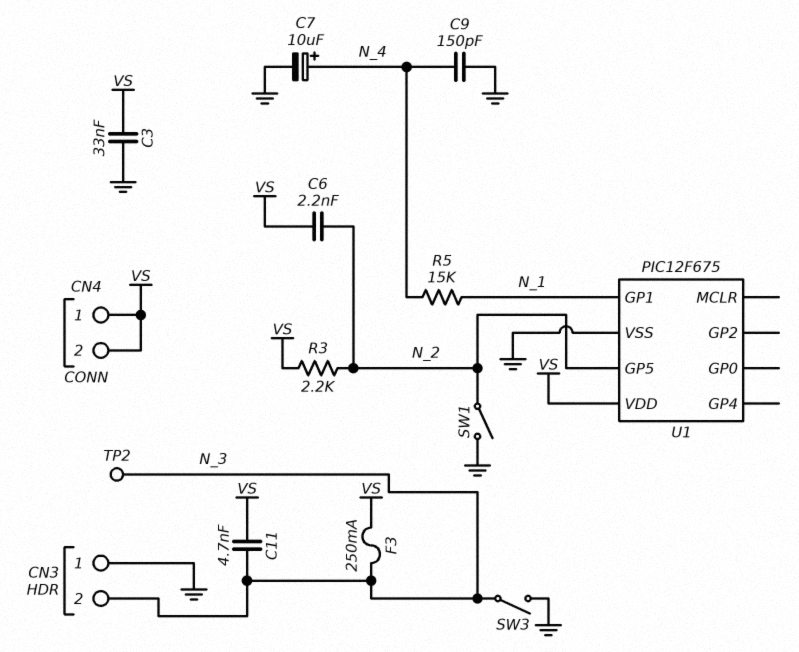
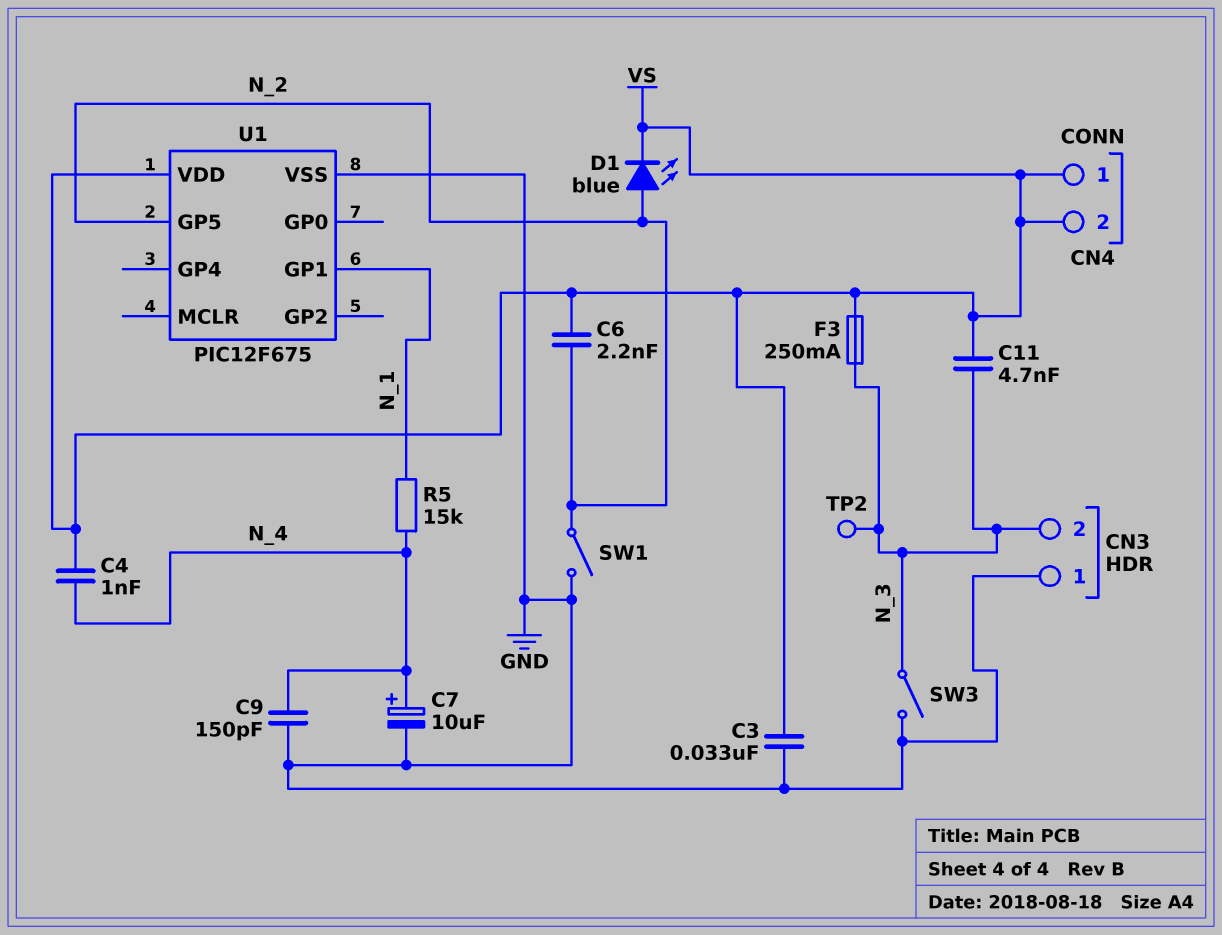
C4: none -> 1nF (N_4, VS)
D1: none -> LED blue (A N_2, K VS)
R3: 2.2k (N_2, VS) -> none

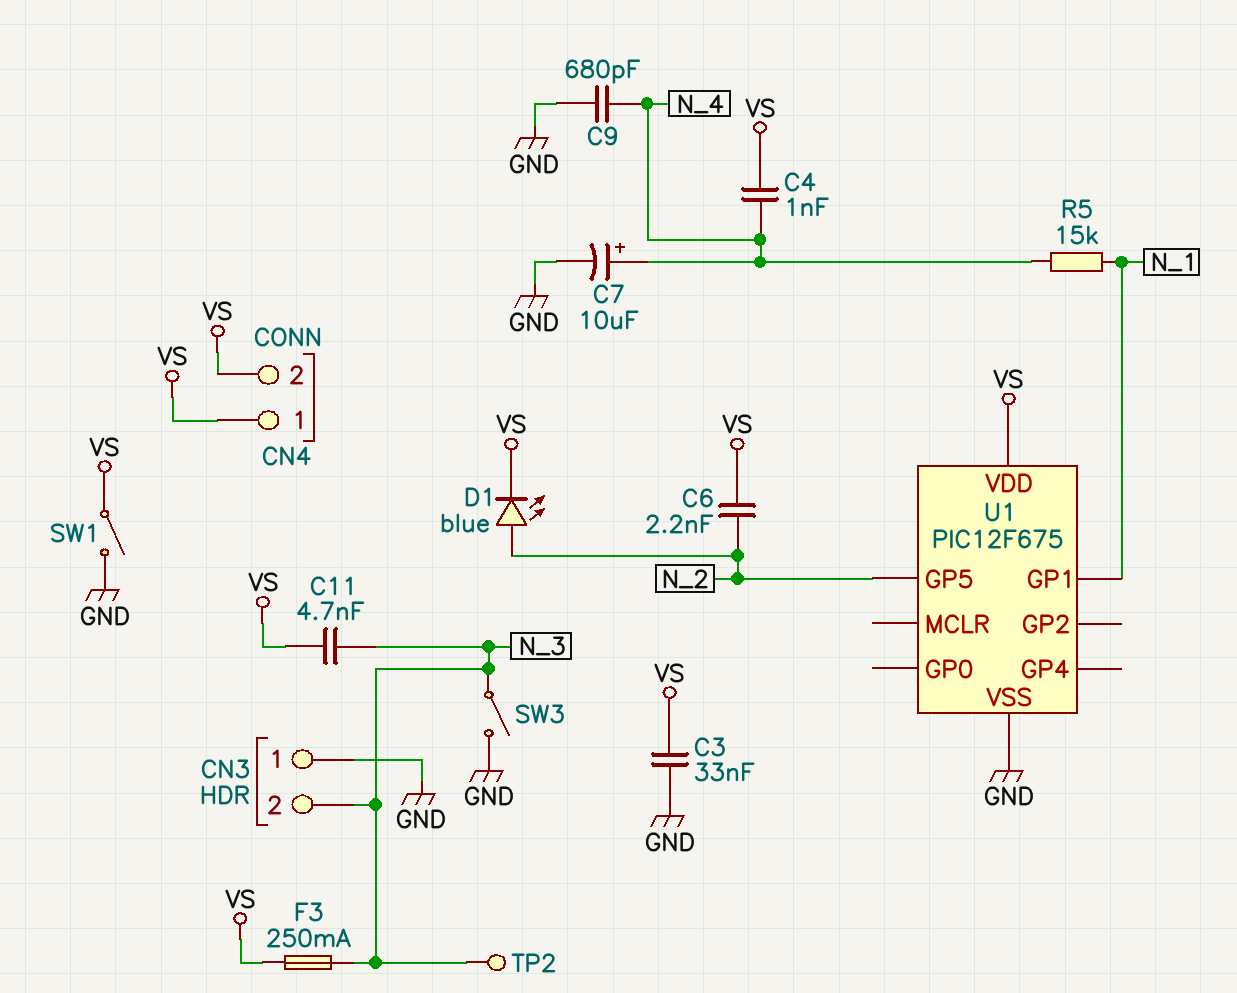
C9: 150pF (GND, N_4) -> 680pF (GND, N_4)
SW1: switch (GND, N_2) -> switch (GND, VS)

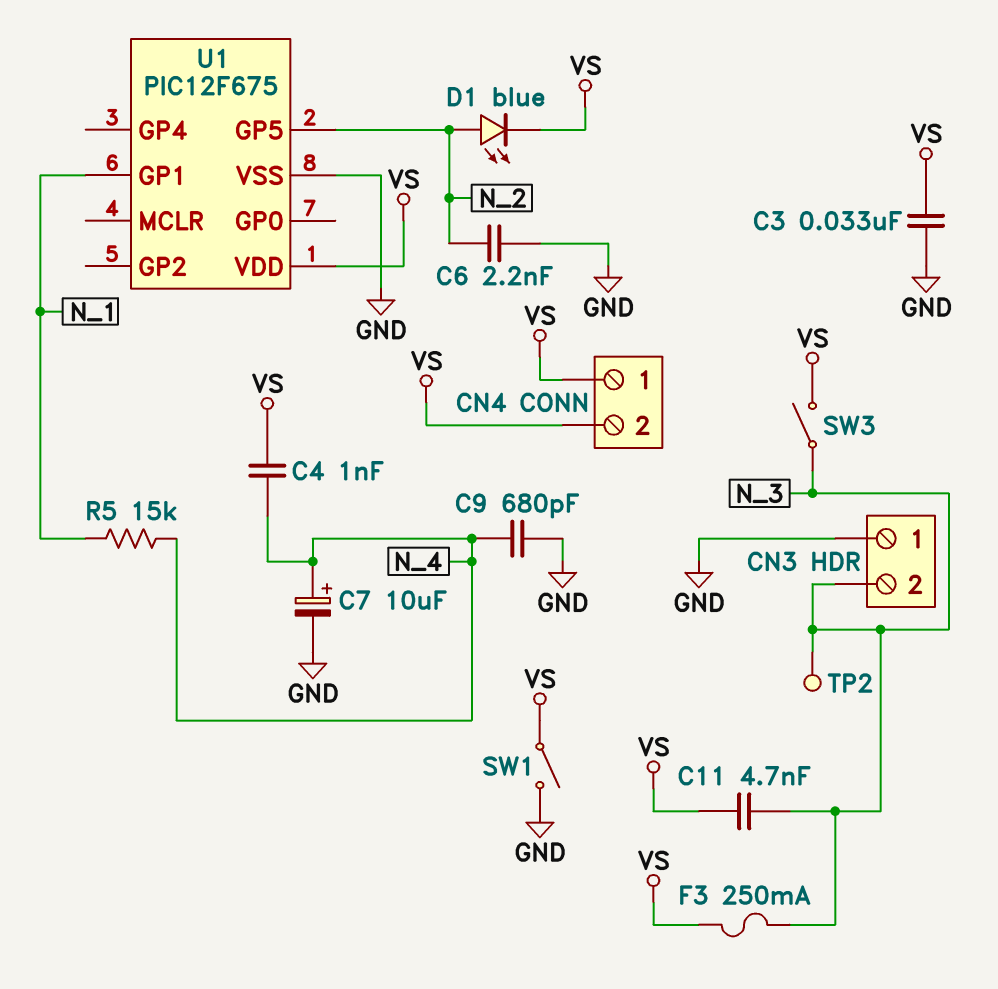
C6: 2.2nF (N_2, VS) -> 2.2nF (GND, N_2)
SW3: switch (GND, N_3) -> switch (N_3, VS)

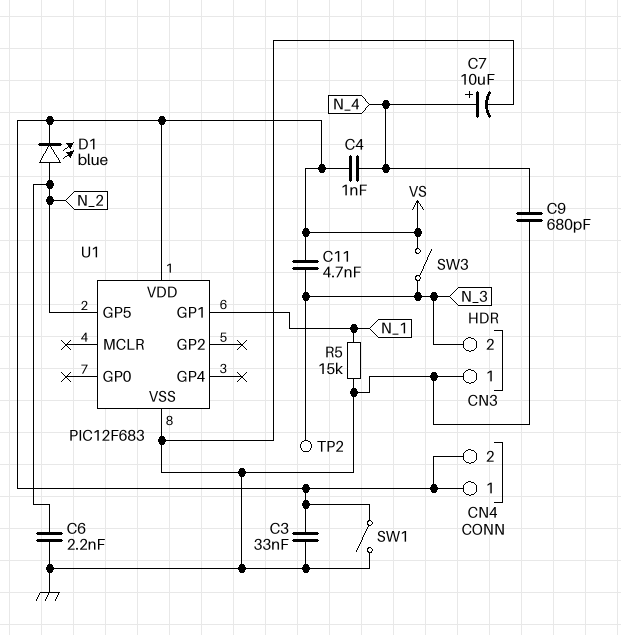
F3: 250mA (N_3, VS) -> none
R5: 15k (N_1, N_4) -> 15k (GND, N_1)
U1: PIC12F675 -> PIC12F683

